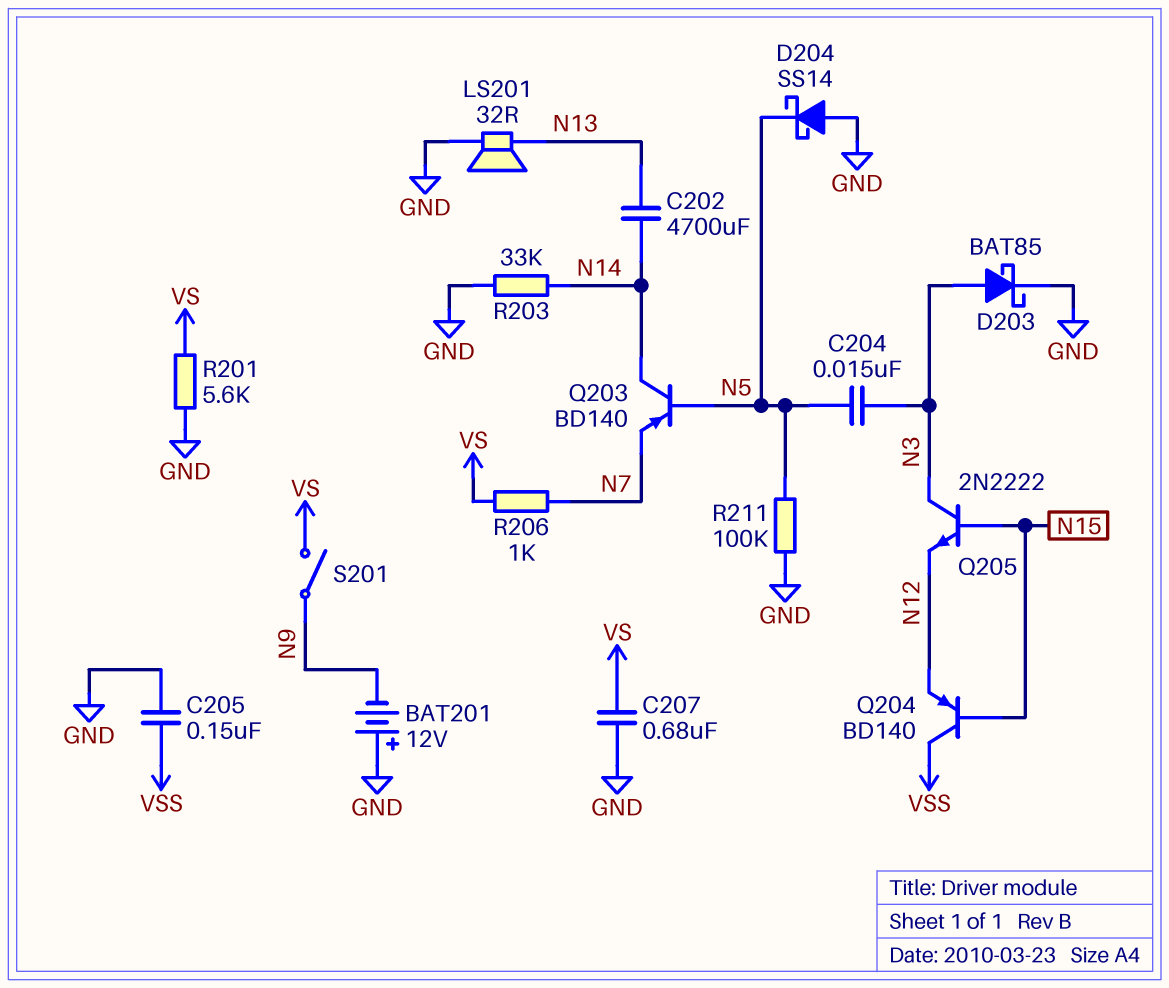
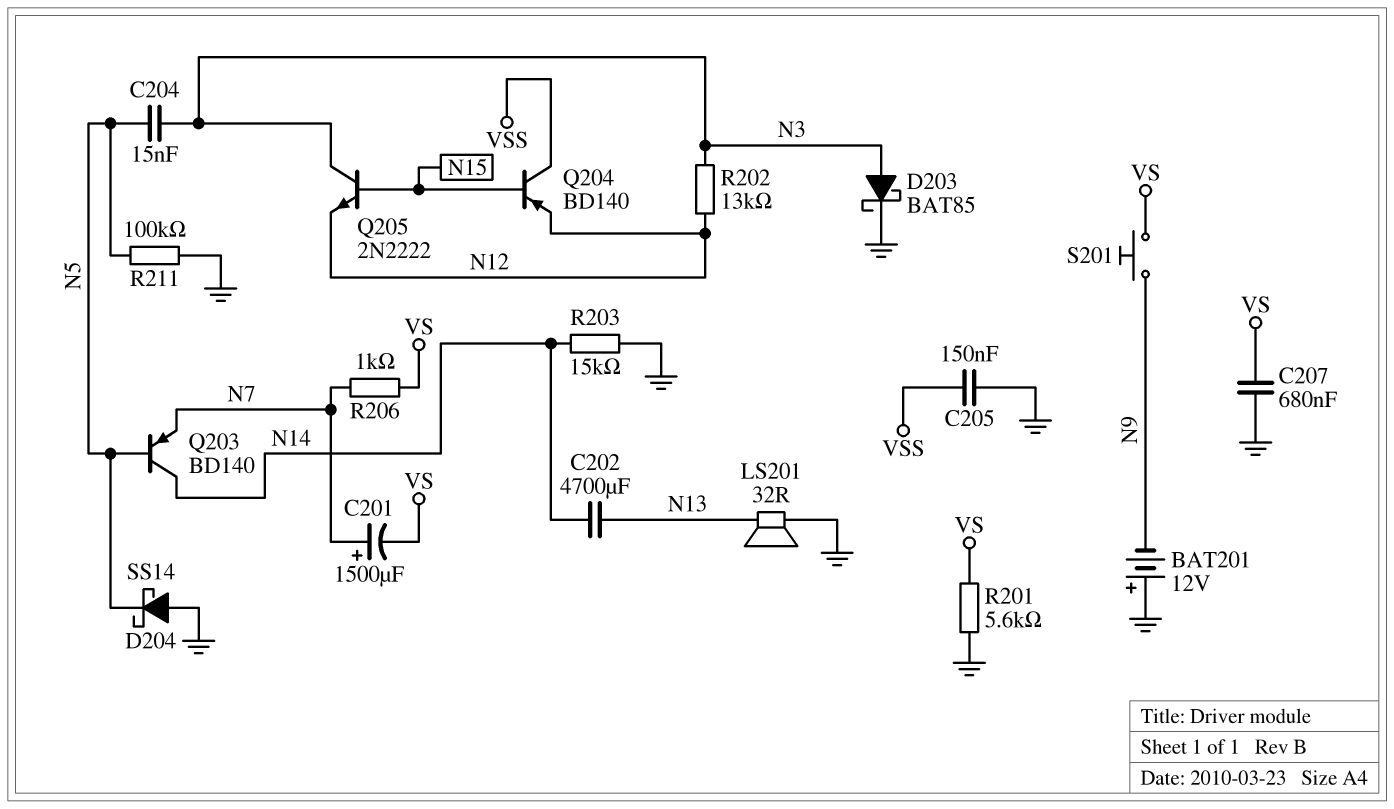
C201: none -> 1500uF (plus N7, minus VS)
R202: none -> 13k (N3, N12)
R203: 33k (GND, N14) -> 15k (GND, N14)
S201: switch (N9, VS) -> button (N9, VS)

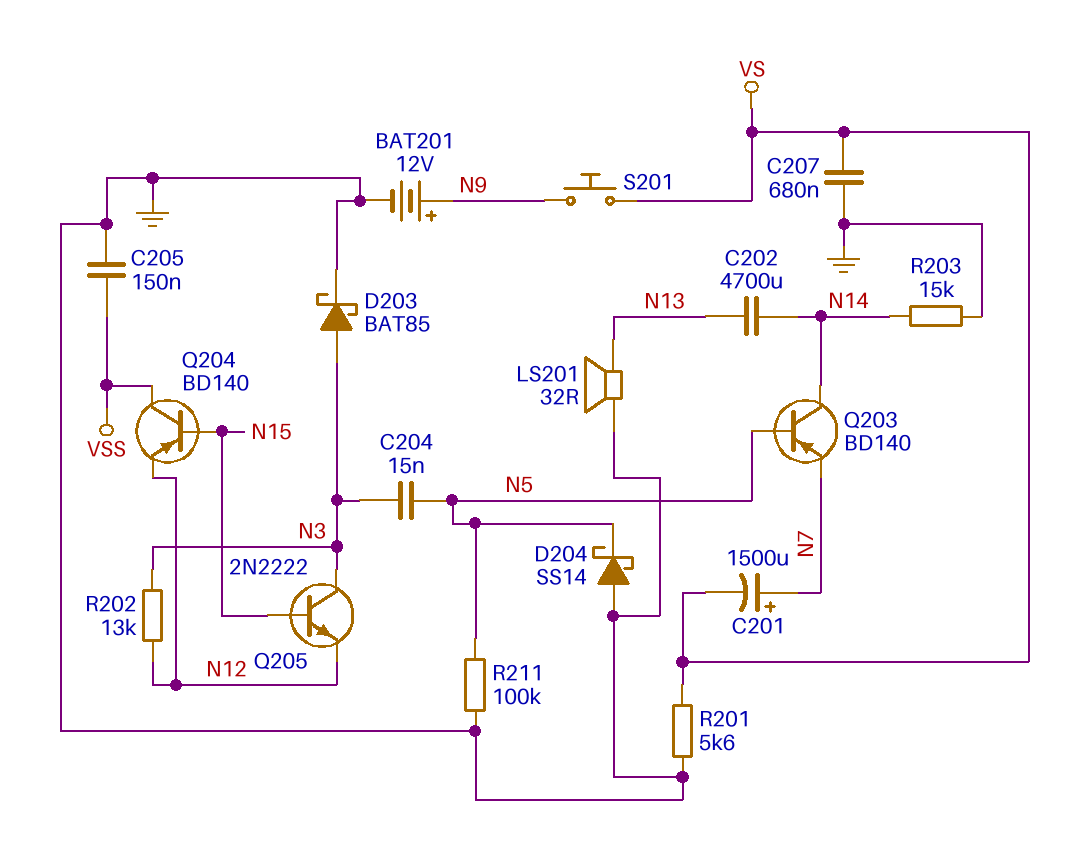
BAT201: 12V (plus GND, minus N9) -> 12V (plus N9, minus GND)
R206: 1k (N7, VS) -> none

